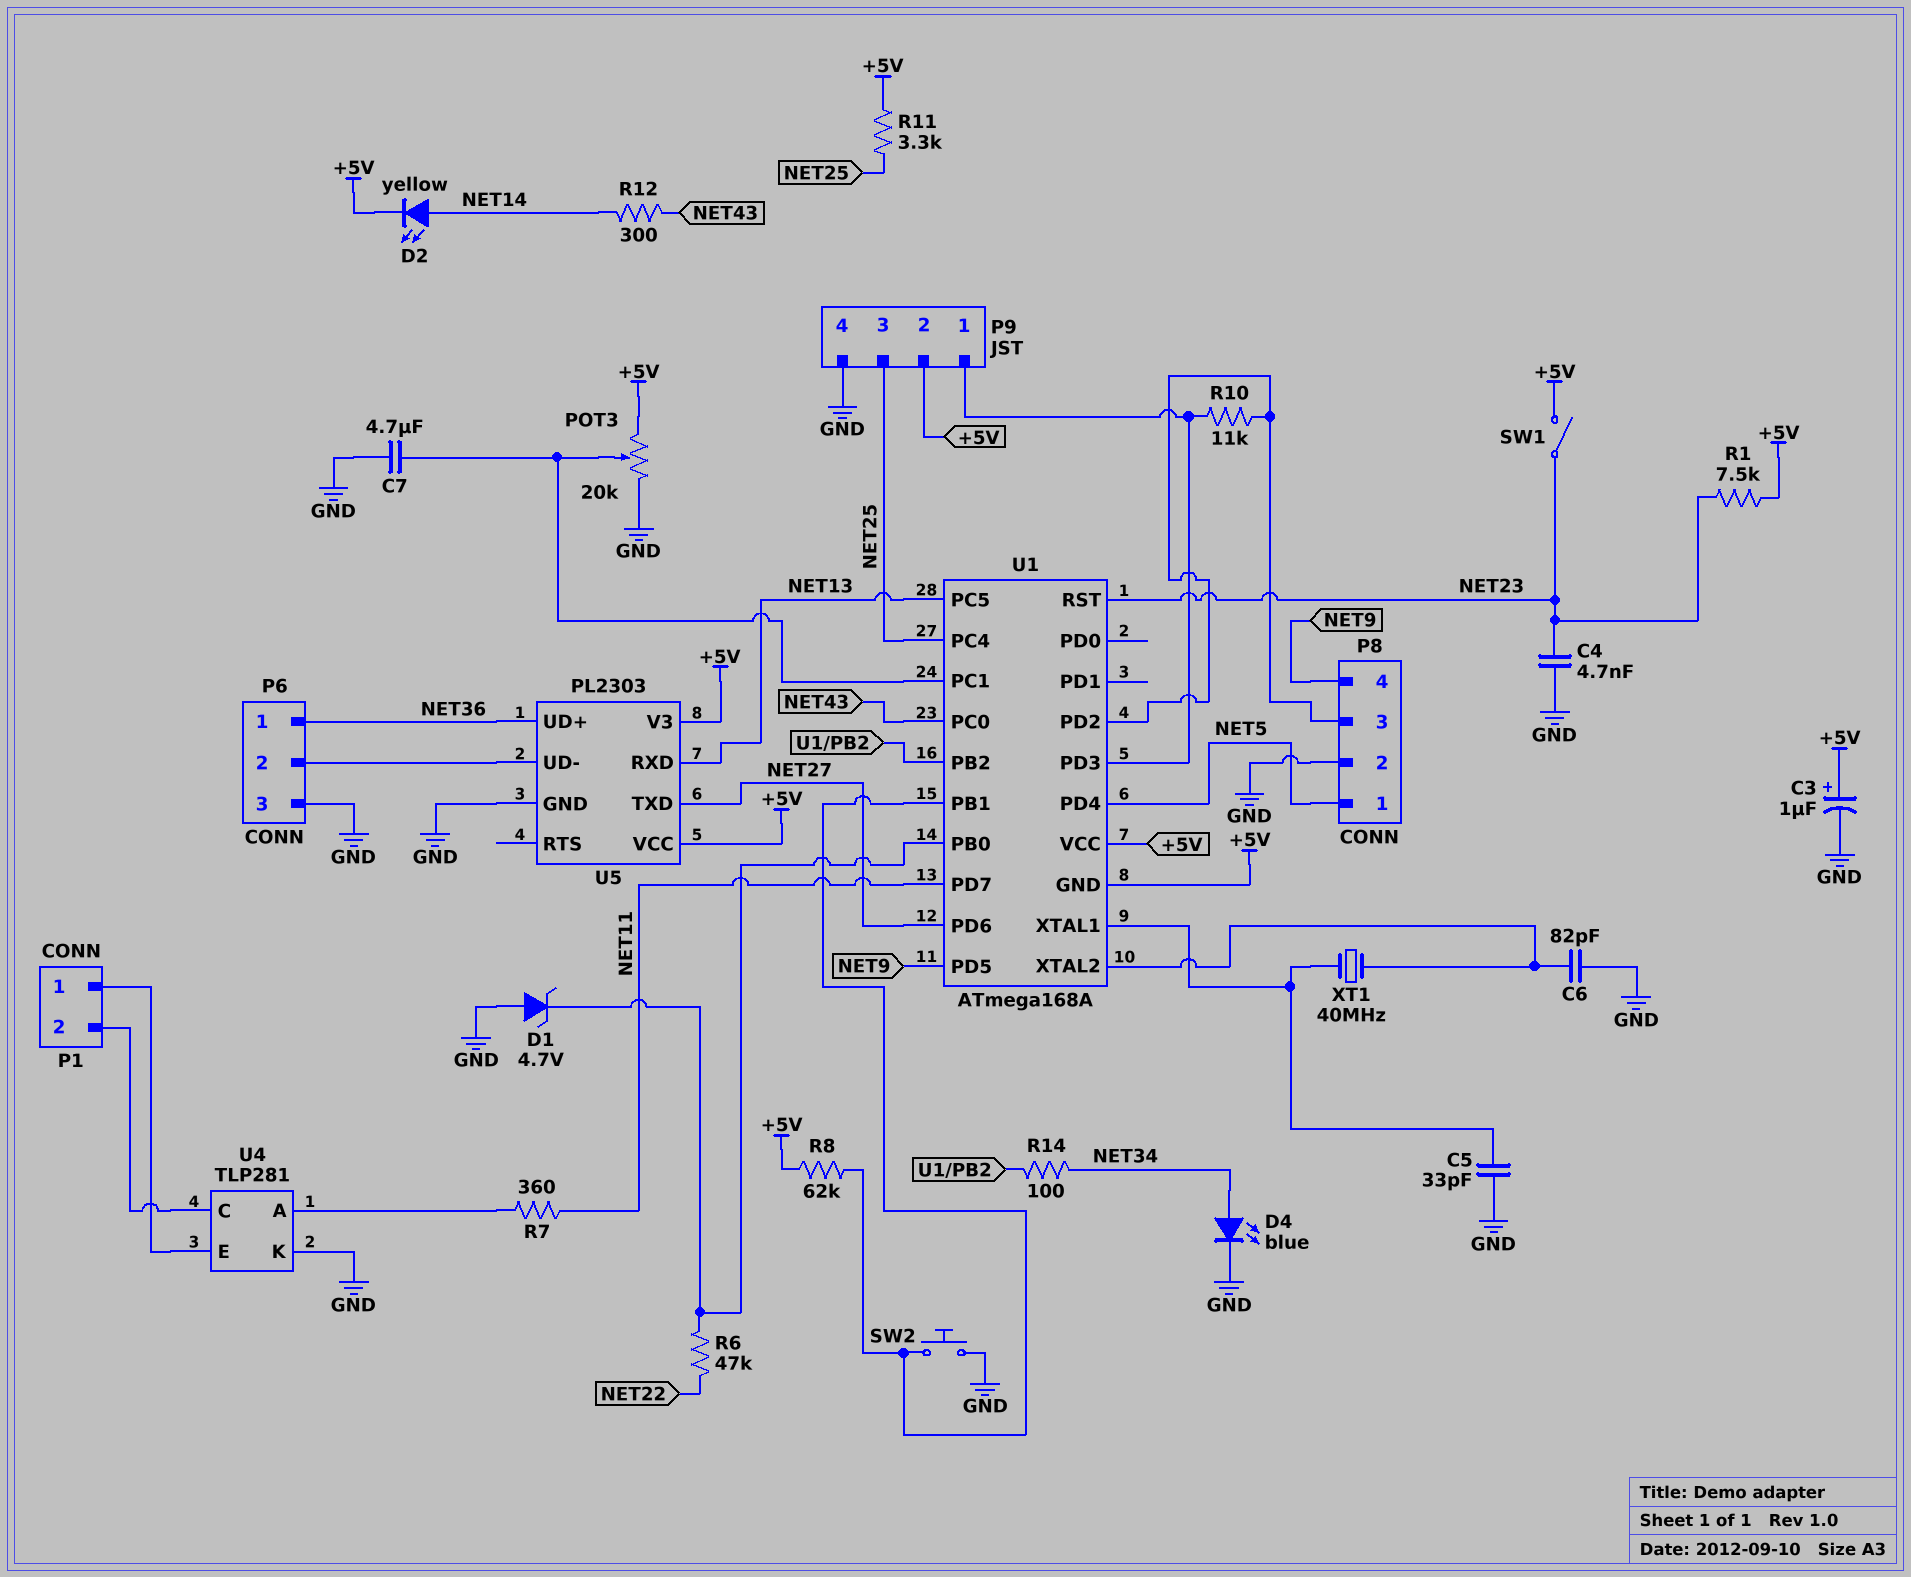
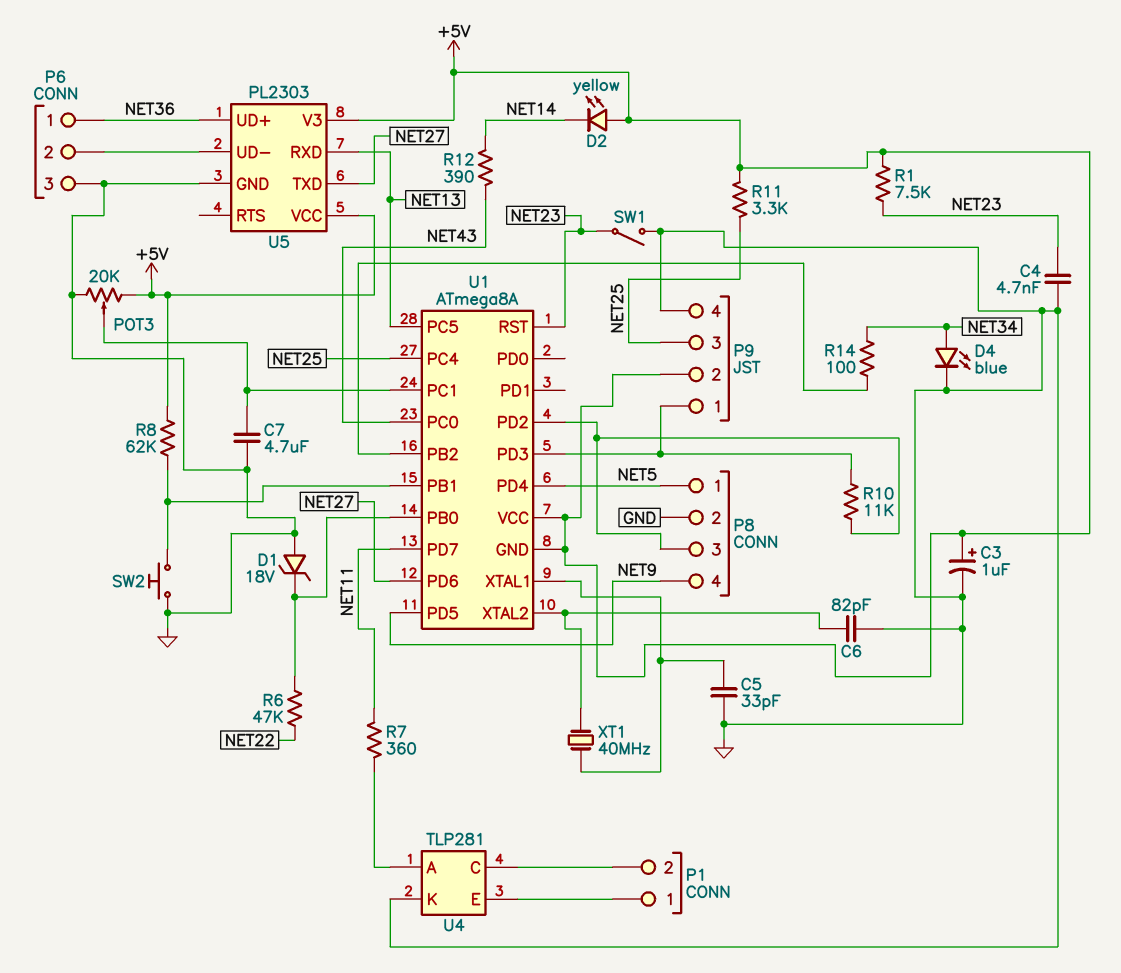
D1: zener 4.7V (A GND, K U1/PB0) -> zener 18V (A GND, K U1/PB0)
D2: LED yellow (A NET14, K +5V) -> LED yellow (A +5V, K NET14)
R12: 300 (NET14, NET43) -> 390 (NET14, NET43)
SW1: switch (+5V, NET23) -> switch (GND, NET23)
U1: ATmega168A -> ATmega8A

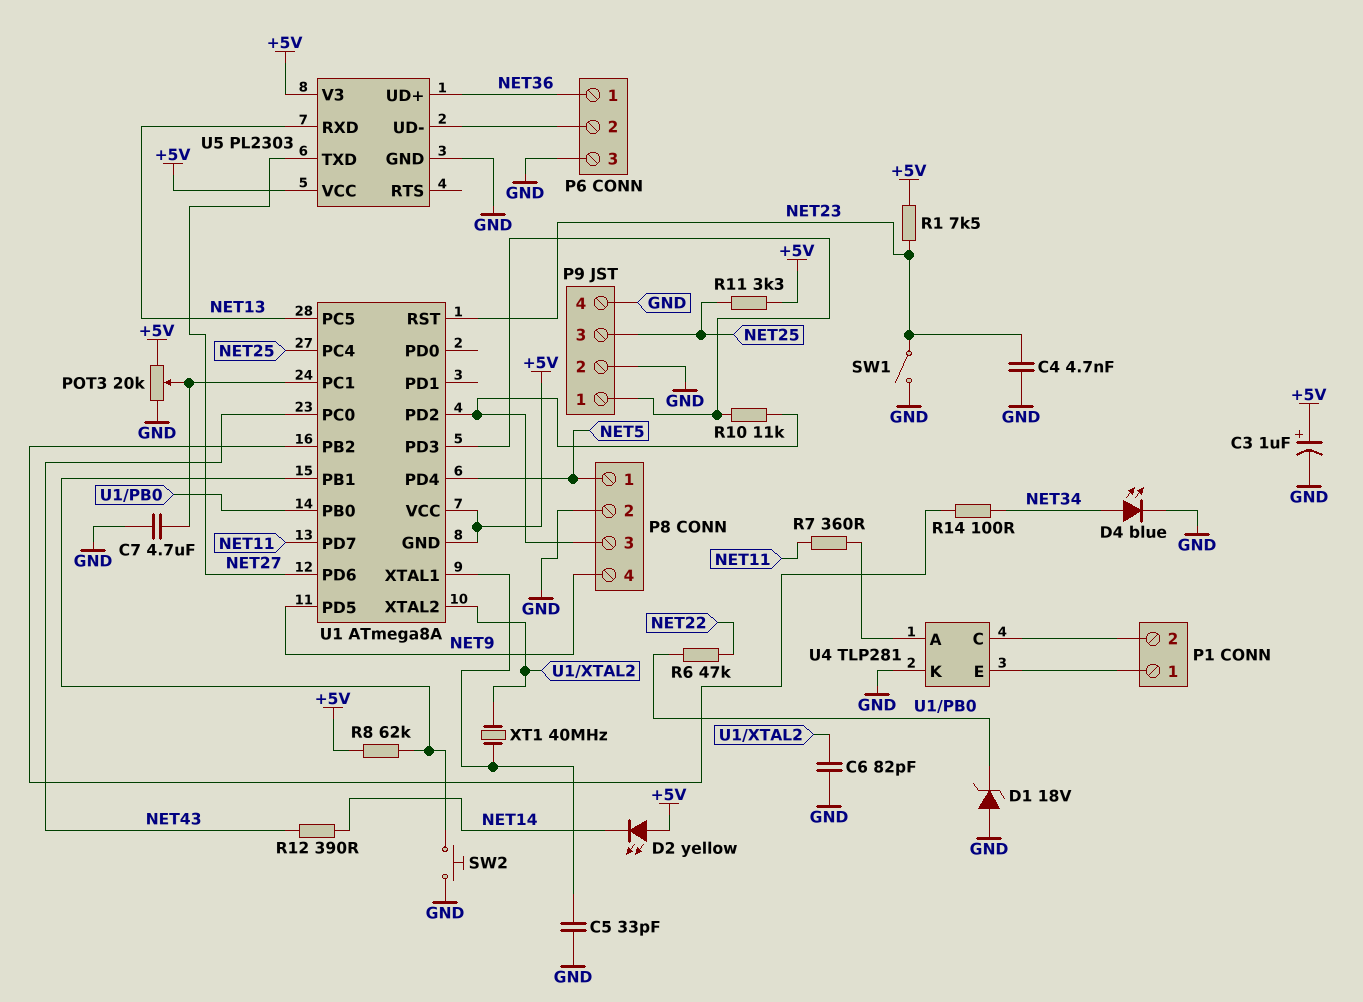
P9 pin 2: +5V -> GND

